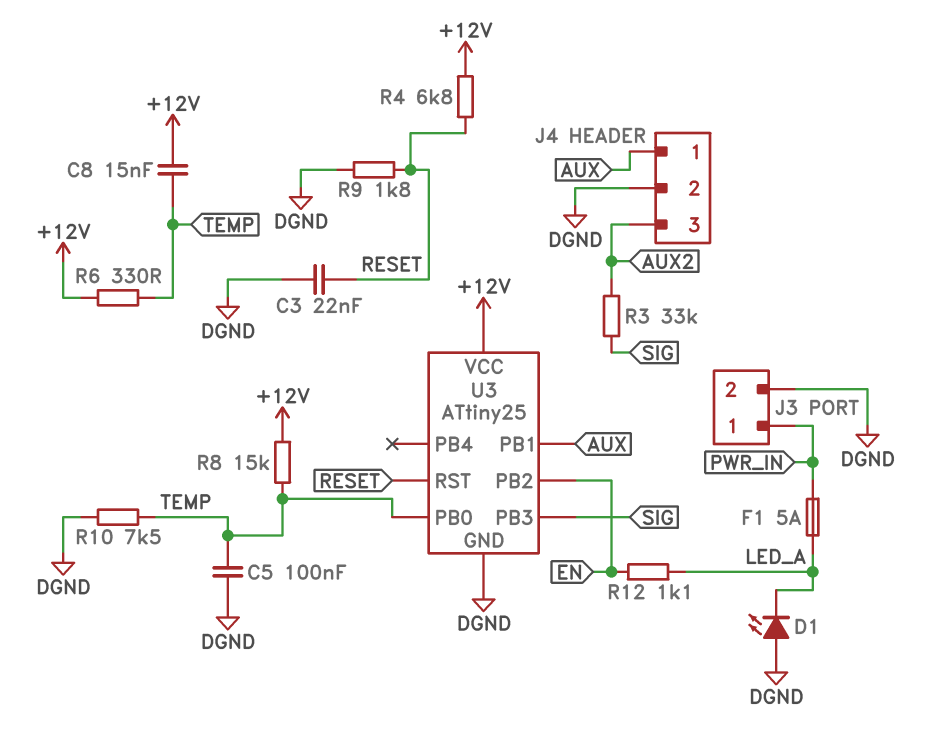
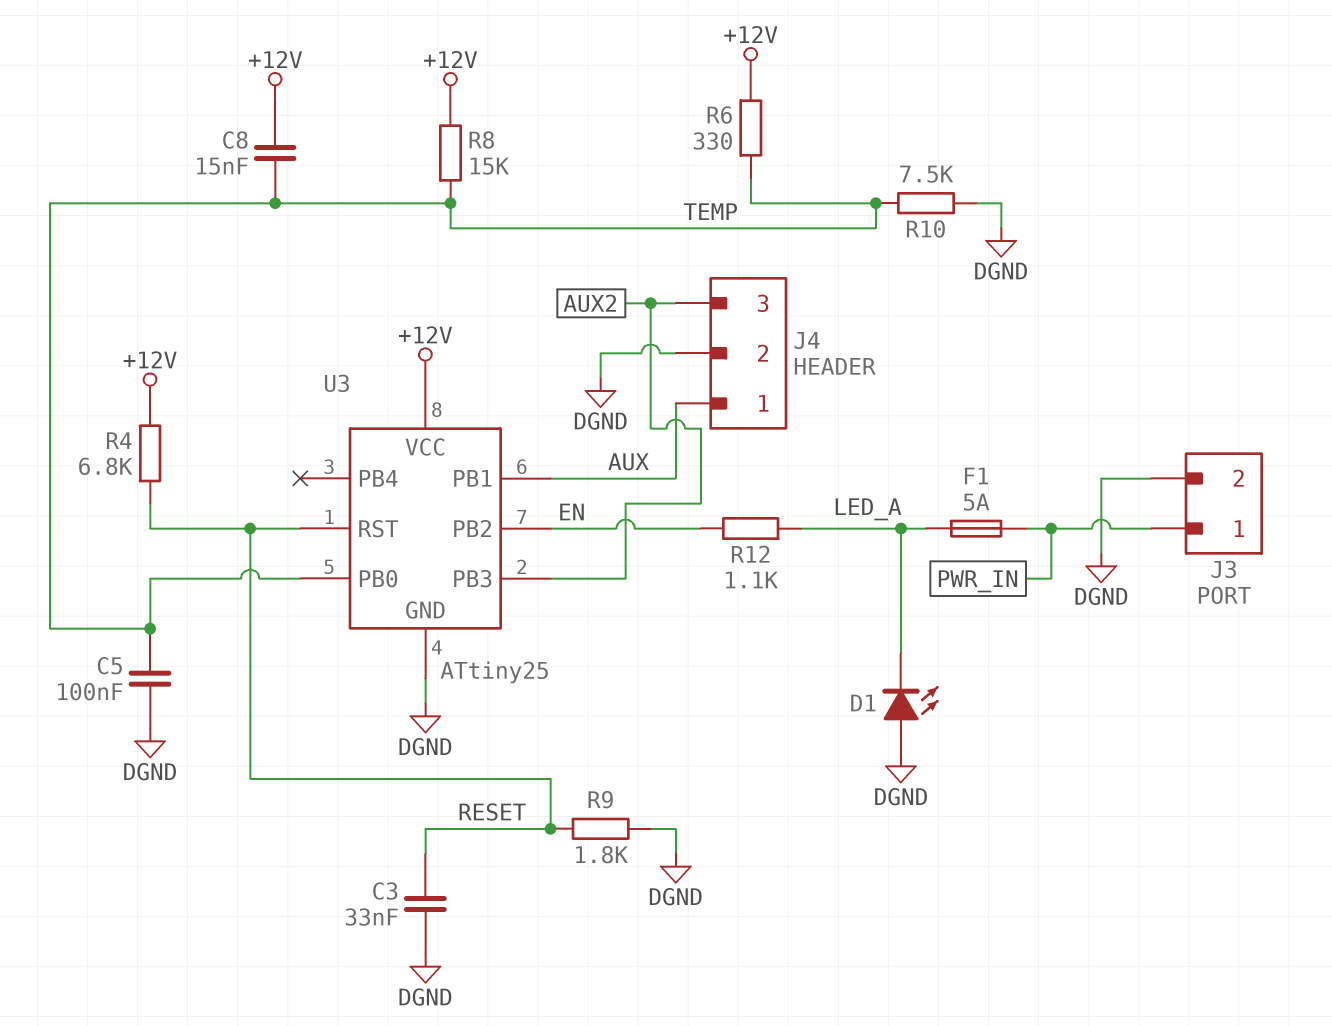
C3: 22nF (DGND, RESET) -> 33nF (DGND, RESET)
R3: 33k (AUX2, SIG) -> none
U3 pin PB3: SIG -> AUX2

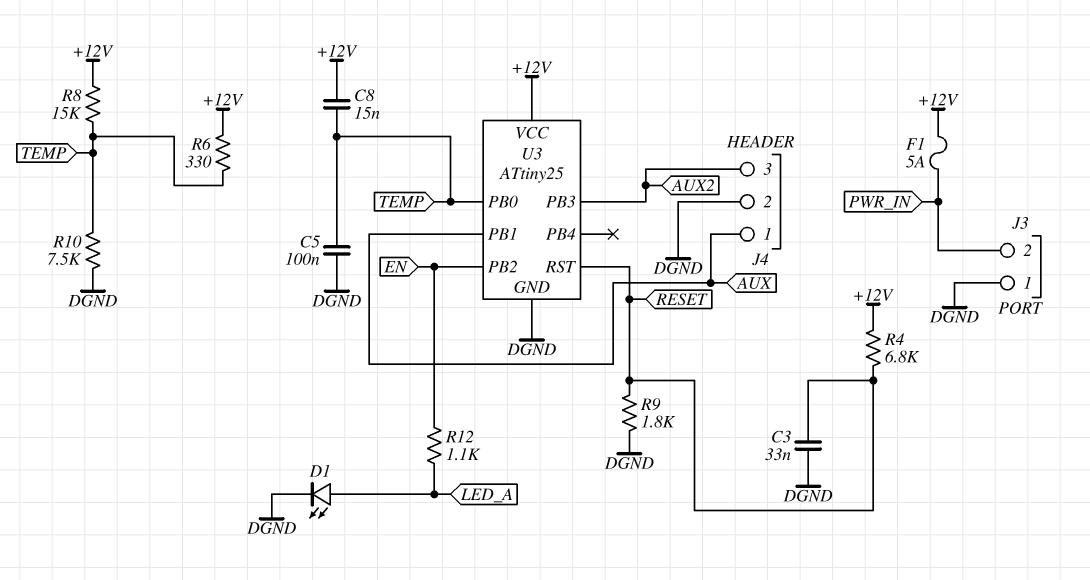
D1: LED (A DGND, K LED_A) -> LED (A LED_A, K DGND)
F1: 5A (LED_A, PWR_IN) -> 5A (+12V, PWR_IN)
J3 pin 1: PWR_IN -> DGND
J3 pin 2: DGND -> PWR_IN

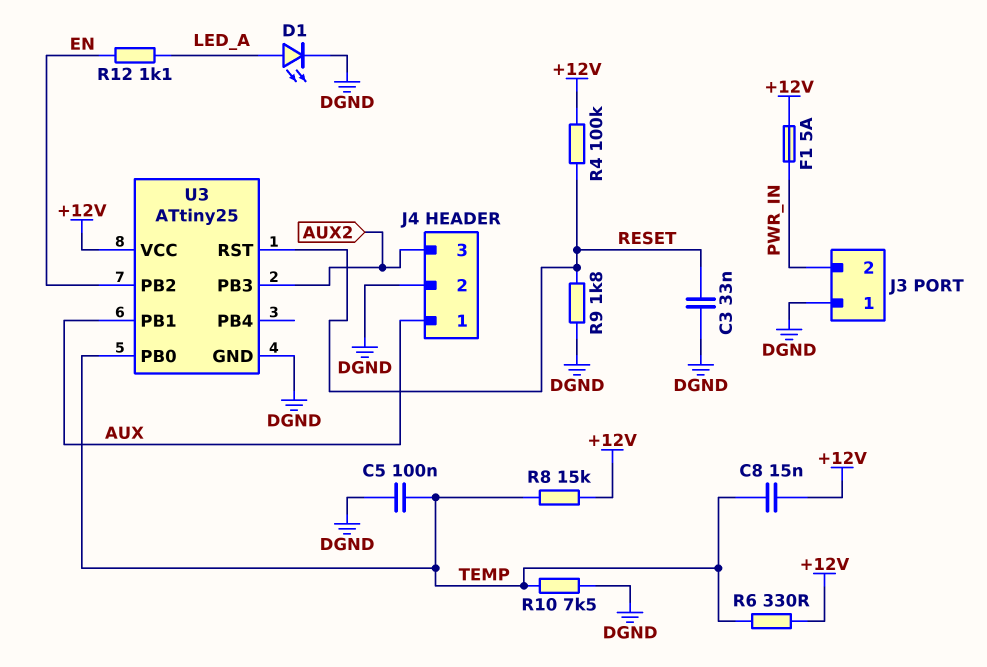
R4: 6.8k (+12V, RESET) -> 100k (+12V, RESET)

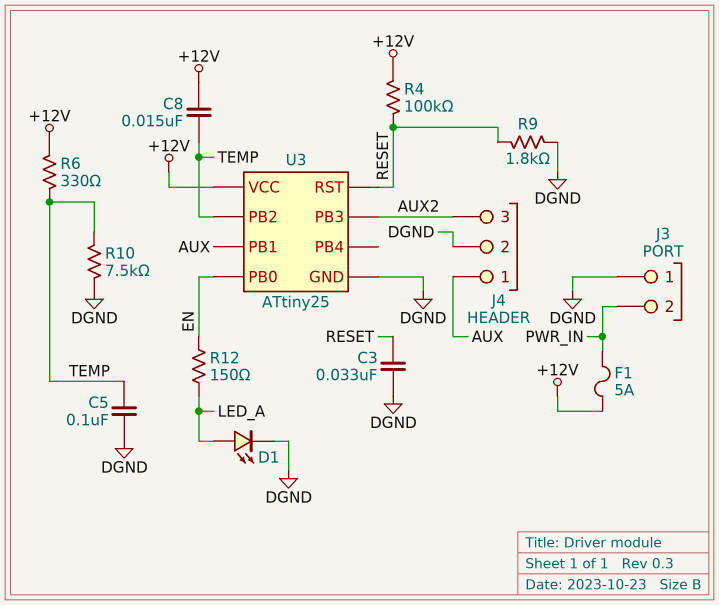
R8: 15k (+12V, TEMP) -> none
R12: 1.1k (EN, LED_A) -> 150 (EN, LED_A)
U3 pin PB0: TEMP -> EN
U3 pin PB2: EN -> TEMP

